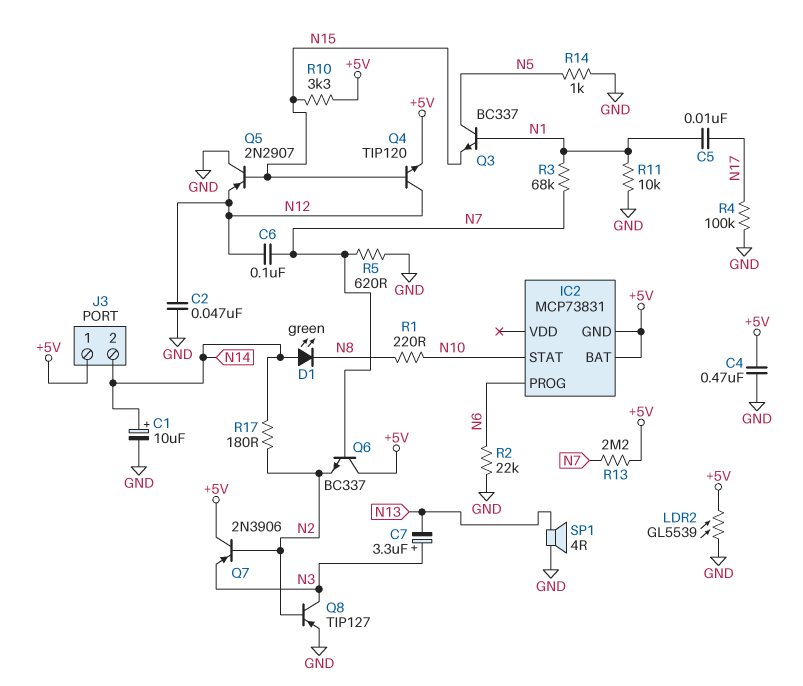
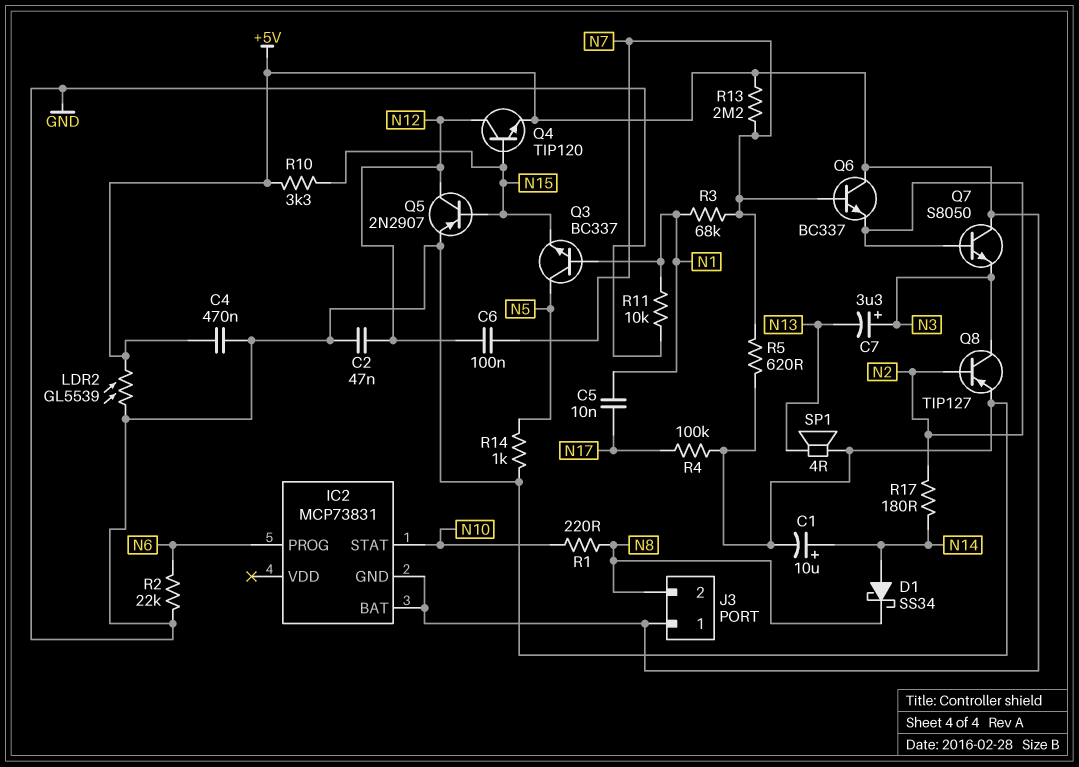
D1: LED green (A N14, K N8) -> schottky SS34 (A N14, K N8)
J3 pin 2: N14 -> N8
Q5: PNP 2N2907 (B N15, C GND, E N12) -> PNP 2N2907 (B N15, C N12, E GND)
Q7: PNP 2N3906 (B N2, C +5V, E N3) -> NPN S8050 (B N2, C +5V, E N3)

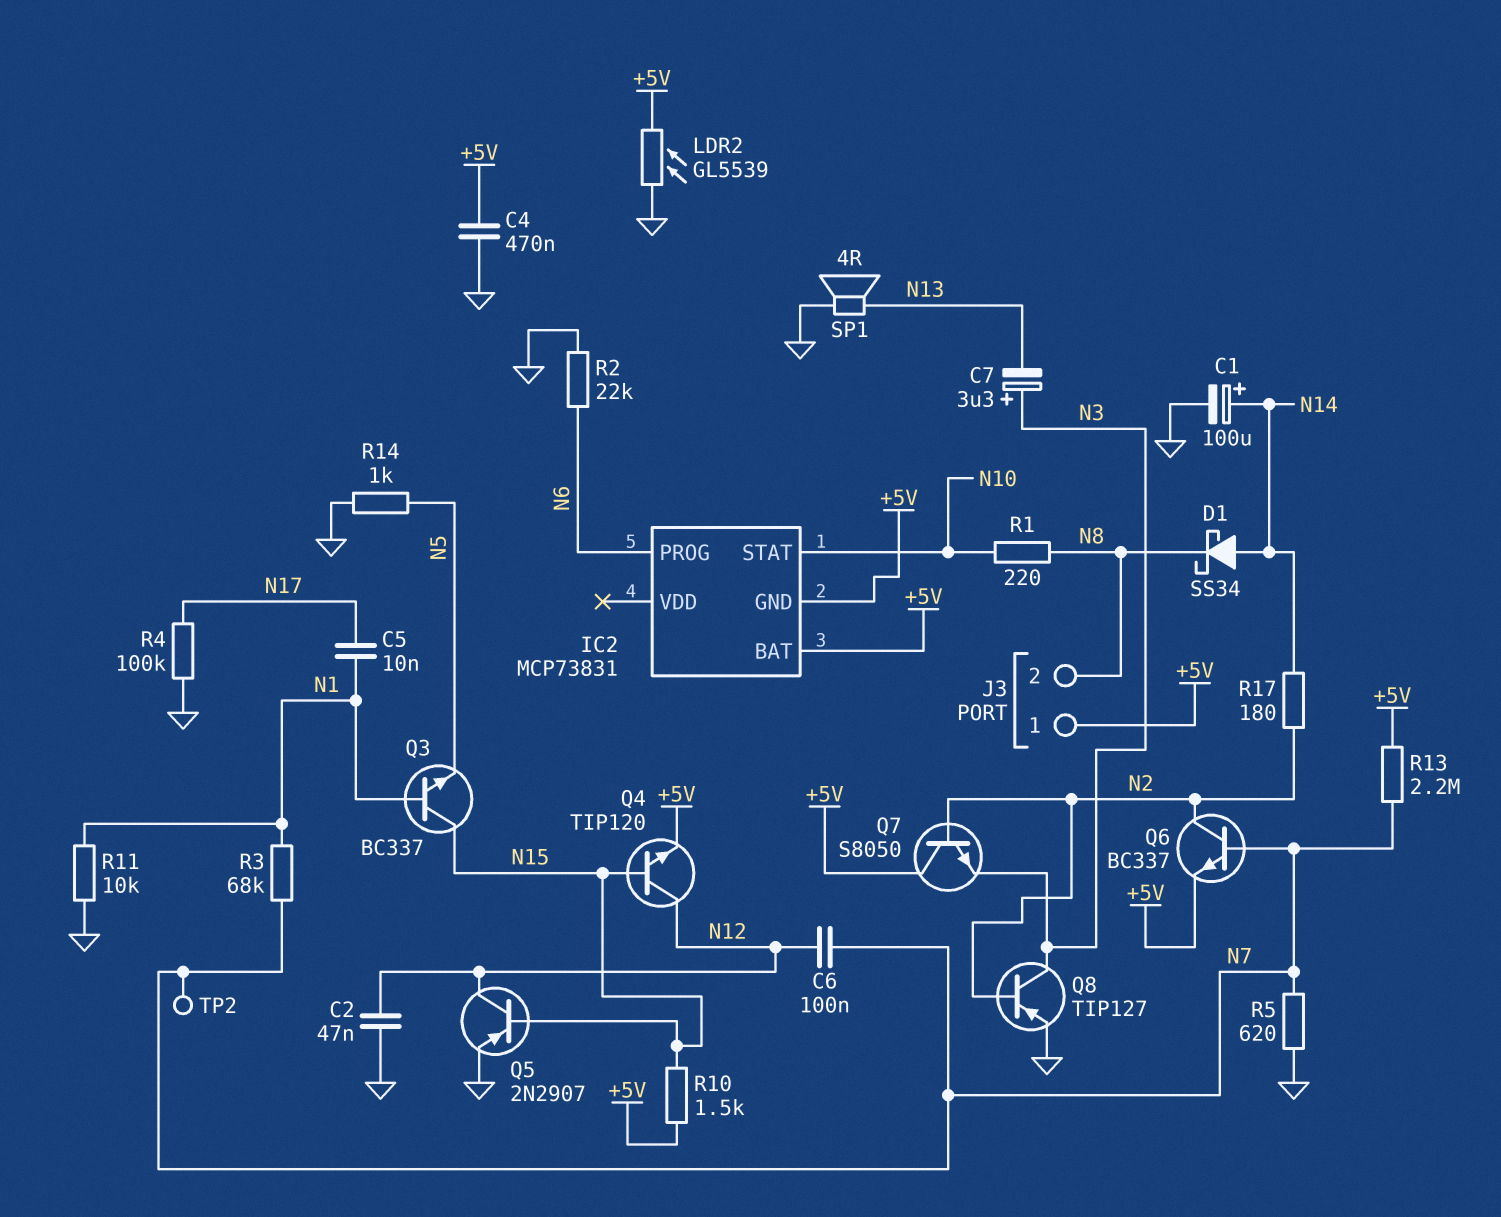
C1: 10uF (plus N14, minus GND) -> 100uF (plus N14, minus GND)
Q3: NPN BC337 (B N1, C N5, E N15) -> NPN BC337 (B N1, C N15, E N5)
Q6: NPN BC337 (B N7, C +5V, E N2) -> NPN BC337 (B N7, C N2, E +5V)
R10: 3.3k (+5V, N15) -> 1.5k (+5V, N15)
TP2: none -> test point (N7)

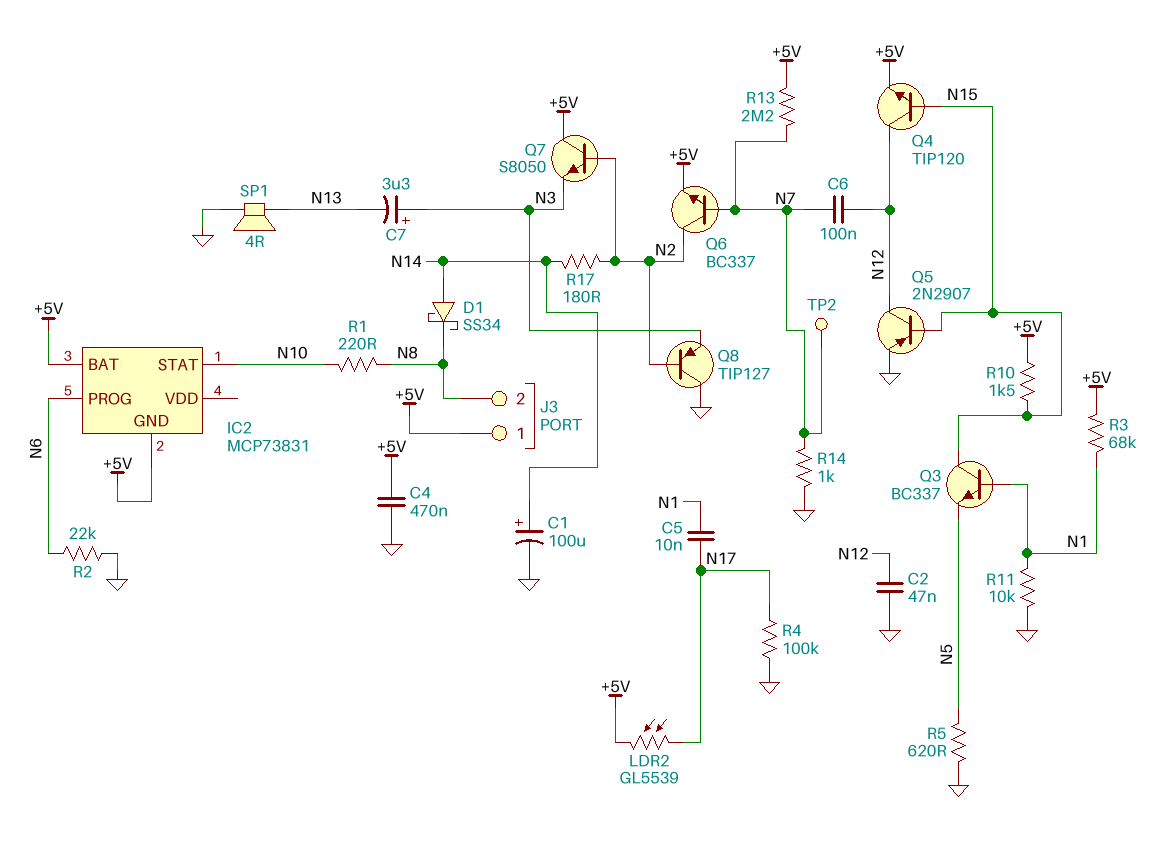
LDR2: GL5539 (+5V, GND) -> GL5539 (+5V, N17)
Q8: PNP TIP127 (B N2, C N3, E GND) -> PNP TIP127 (B N2, C GND, E N3)
R3: 68k (N1, N7) -> 68k (+5V, N1)
R5: 620 (GND, N7) -> 620 (GND, N5)
R14: 1k (GND, N5) -> 1k (GND, N7)

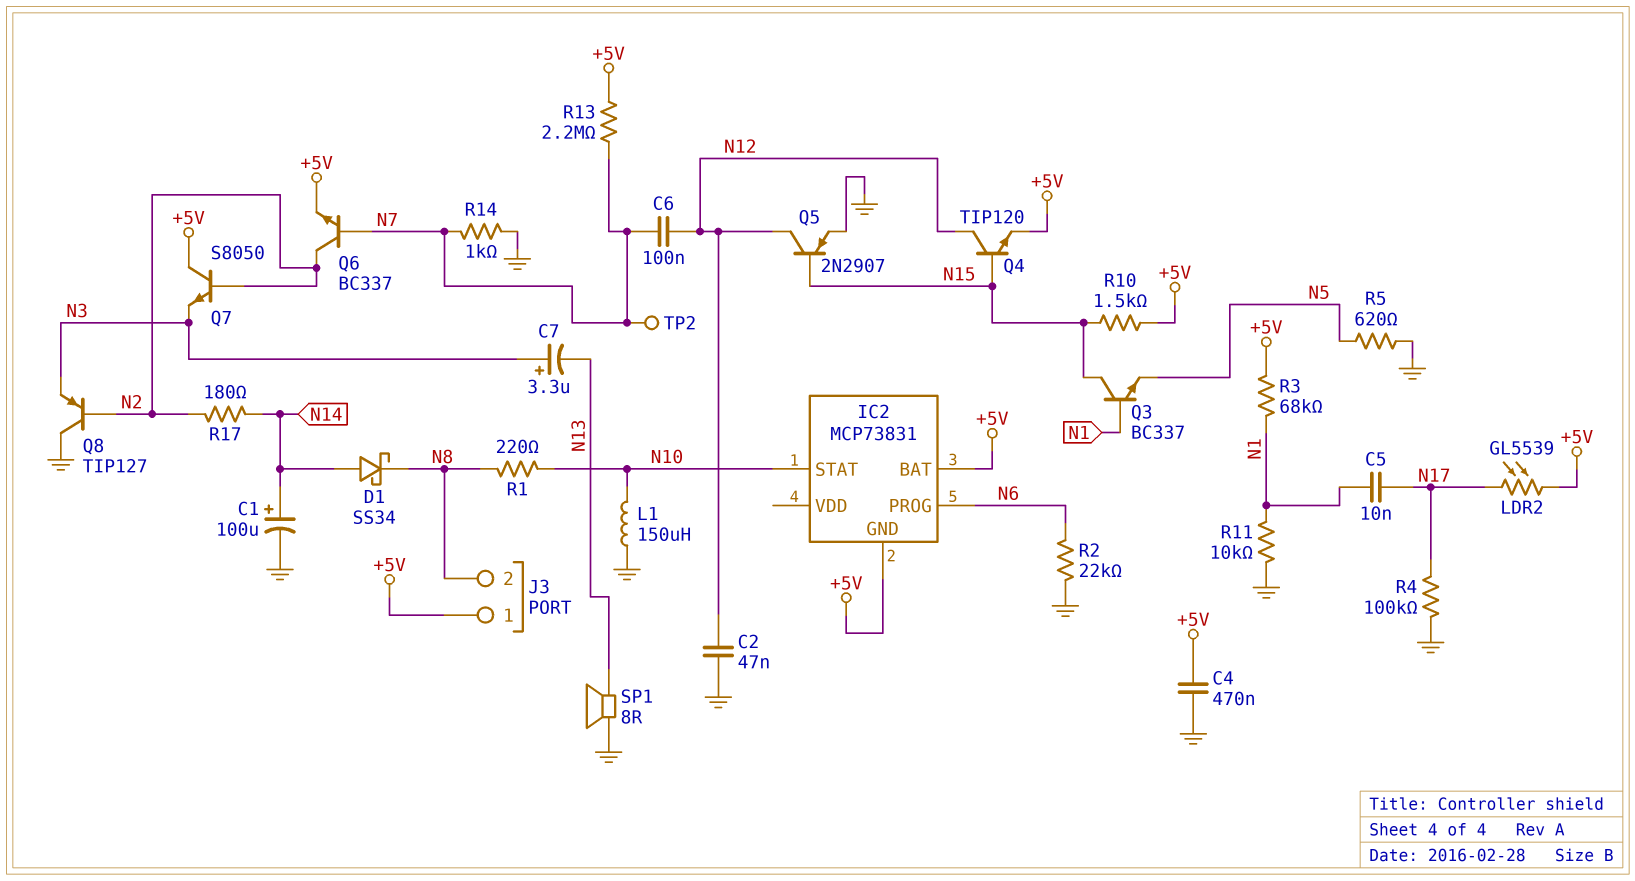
L1: none -> 150uH (GND, N10)
SP1: speaker 4R (GND, N13) -> speaker 8R (GND, N13)

